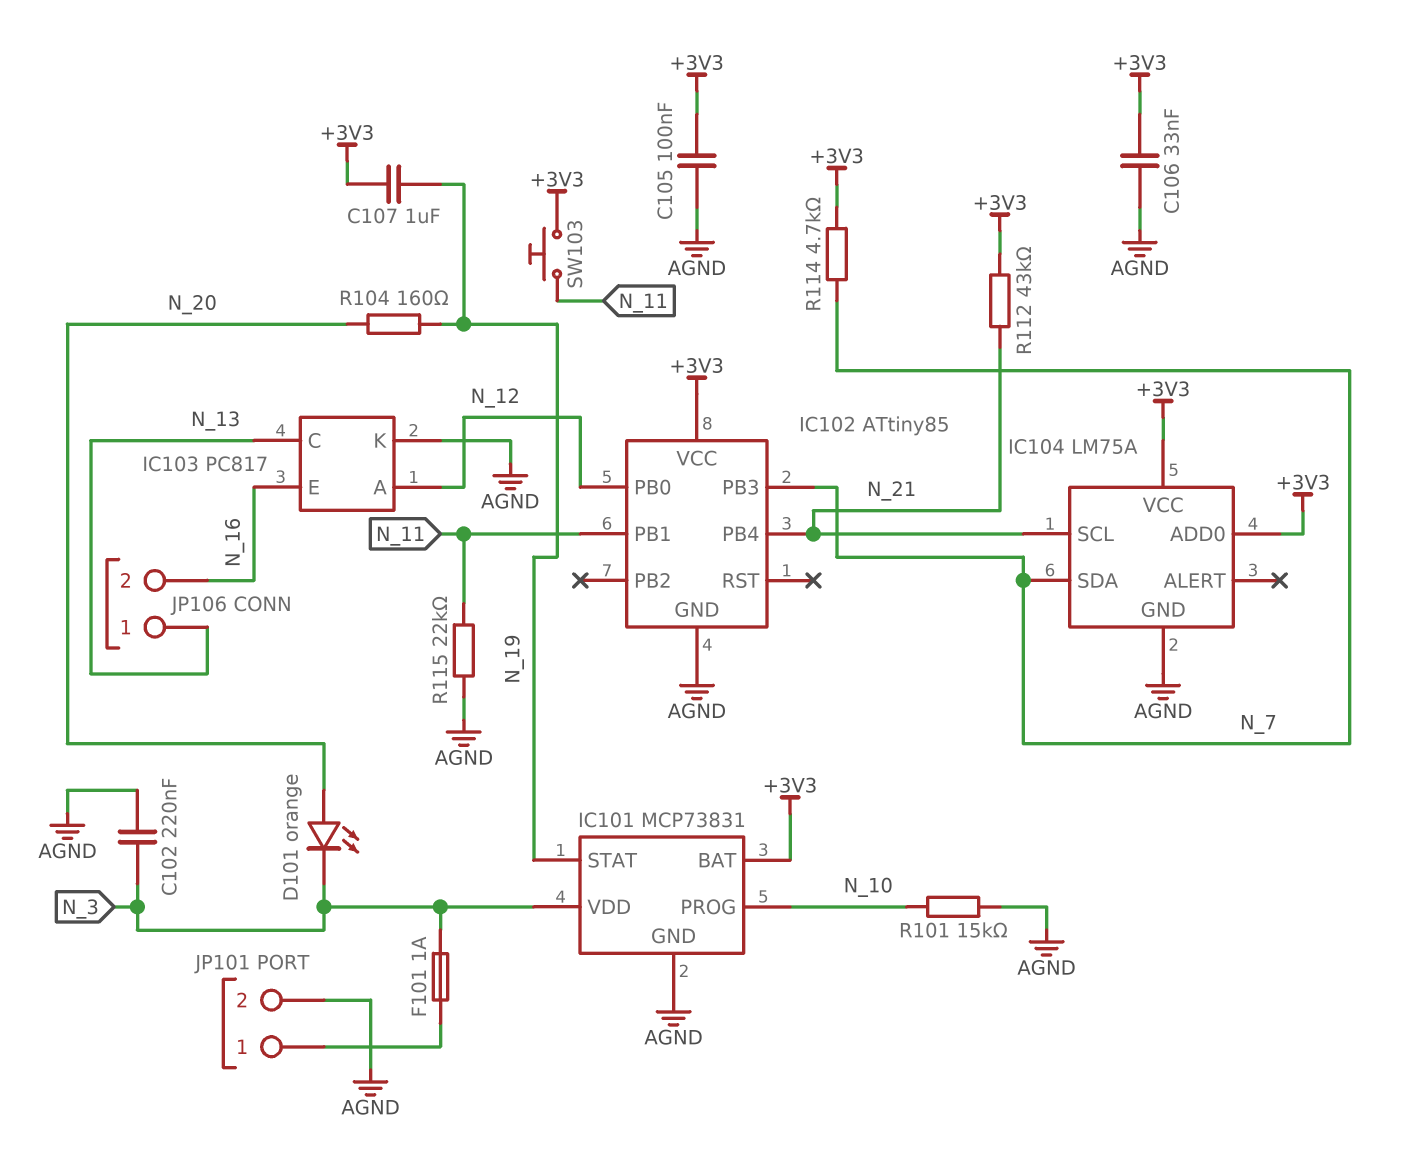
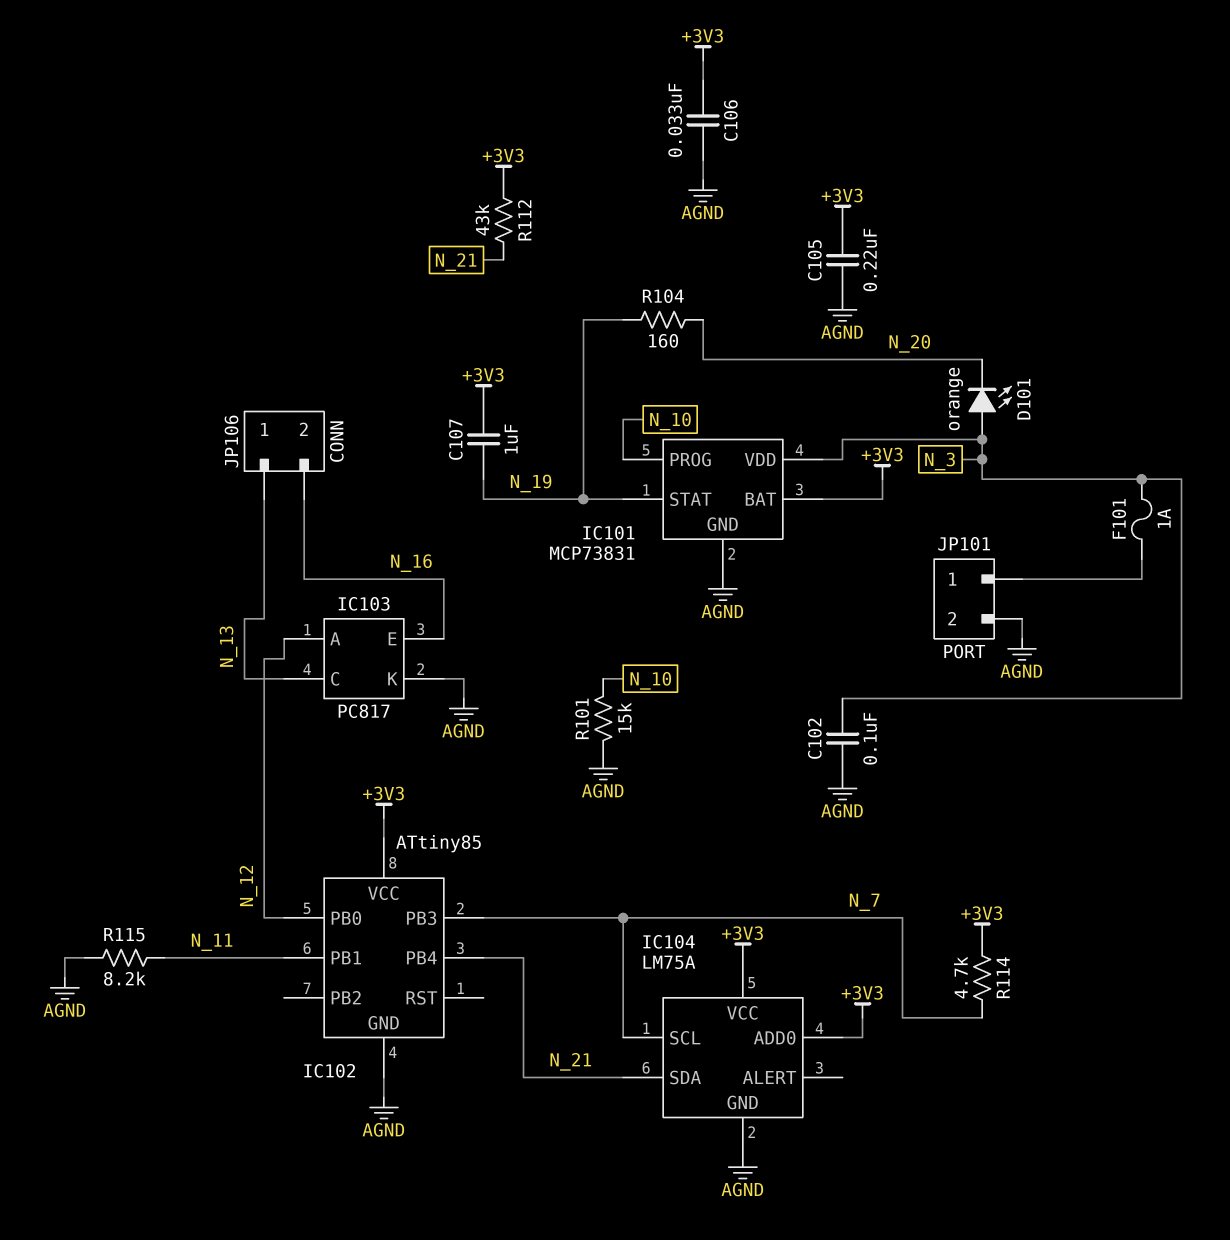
C102: 220nF (AGND, N_3) -> 100nF (AGND, N_3)
C105: 100nF (+3V3, AGND) -> 220nF (+3V3, AGND)
D101: LED orange (A N_20, K N_3) -> LED orange (A N_3, K N_20)
IC104 pin SCL: N_21 -> N_7
IC104 pin SDA: N_7 -> N_21
R115: 22k (AGND, N_11) -> 8.2k (AGND, N_11)
SW103: button (+3V3, N_11) -> none

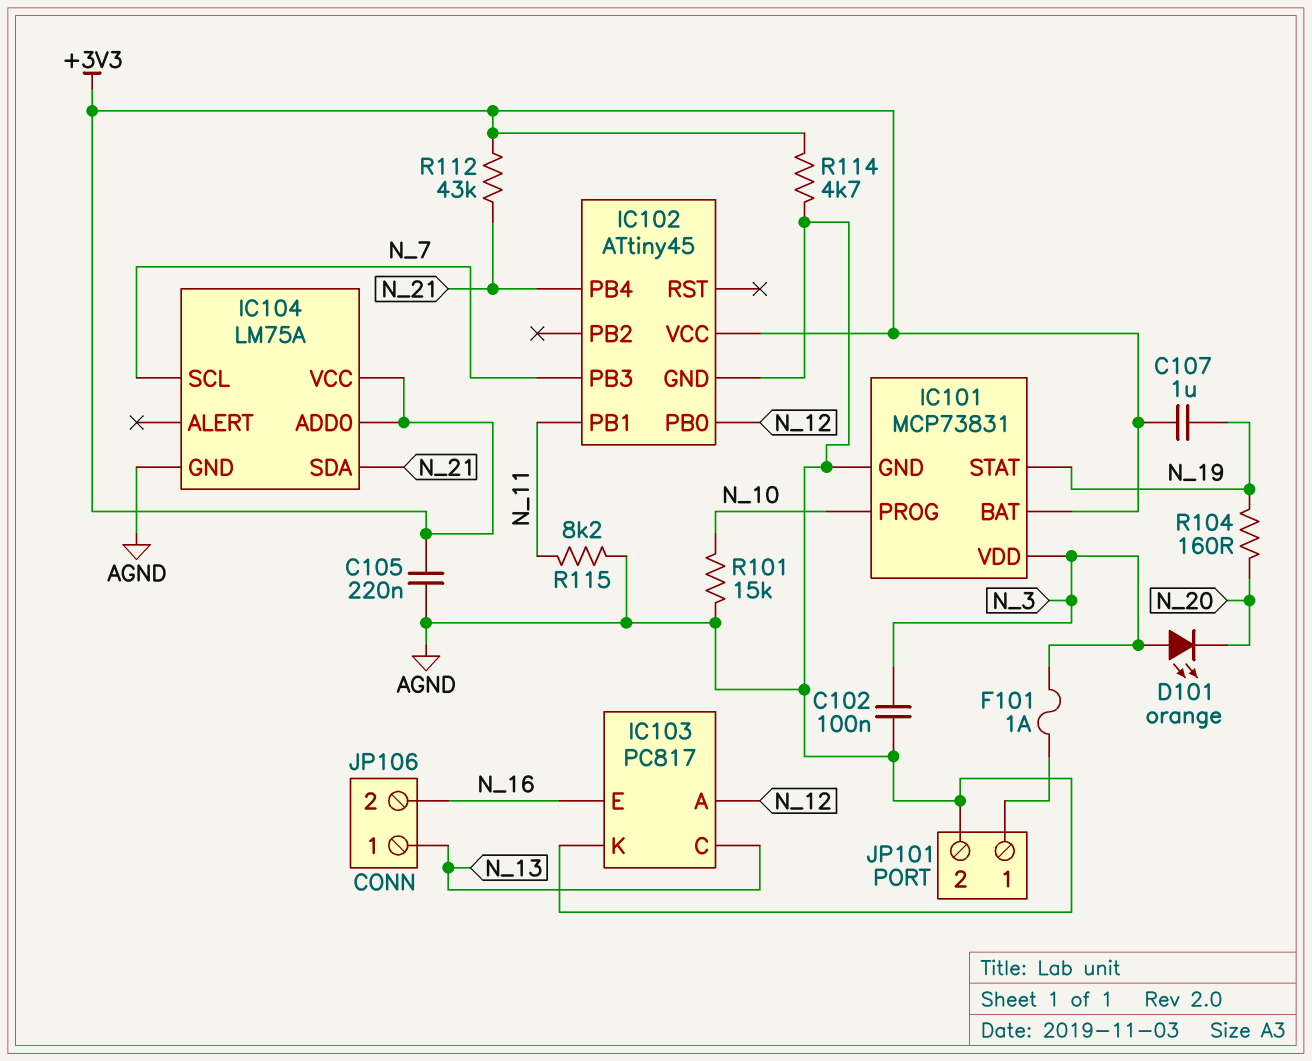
C106: 33nF (+3V3, AGND) -> none
IC102: ATtiny85 -> ATtiny45
R114: 4.7k (+3V3, N_7) -> 4.7k (+3V3, AGND)

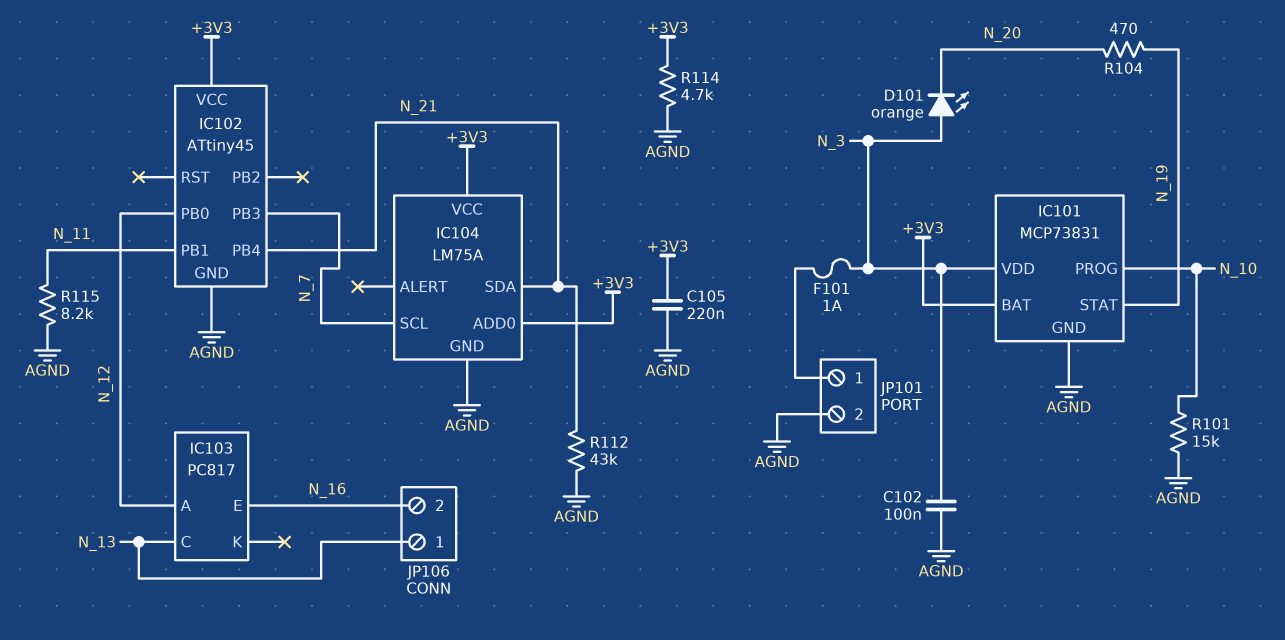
C107: 1uF (+3V3, N_19) -> none
IC103 pin K: AGND -> none
R104: 160 (N_19, N_20) -> 470 (N_19, N_20)
R112: 43k (+3V3, N_21) -> 43k (AGND, N_21)

